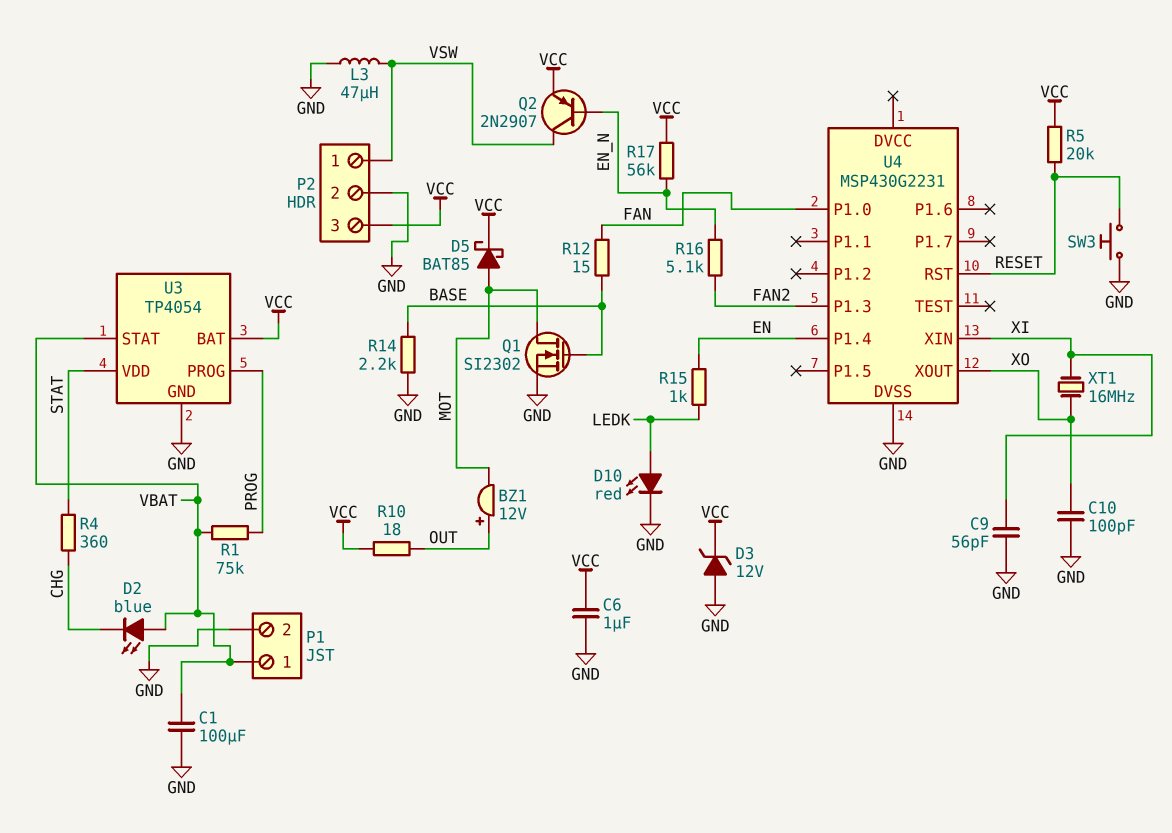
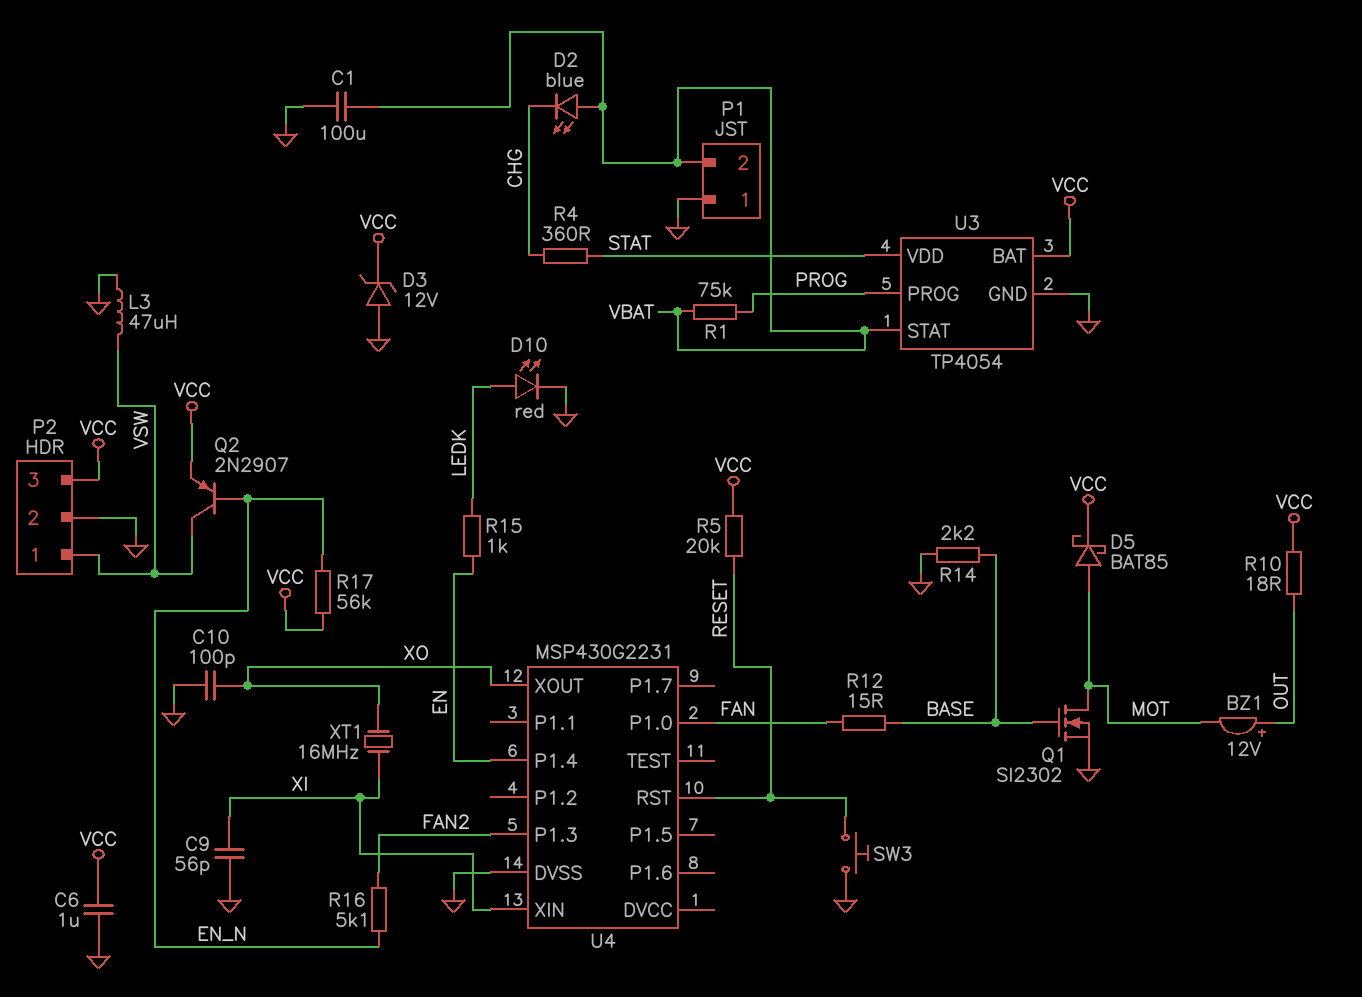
P1 pin 1: VBAT -> GND
P1 pin 2: GND -> VBAT

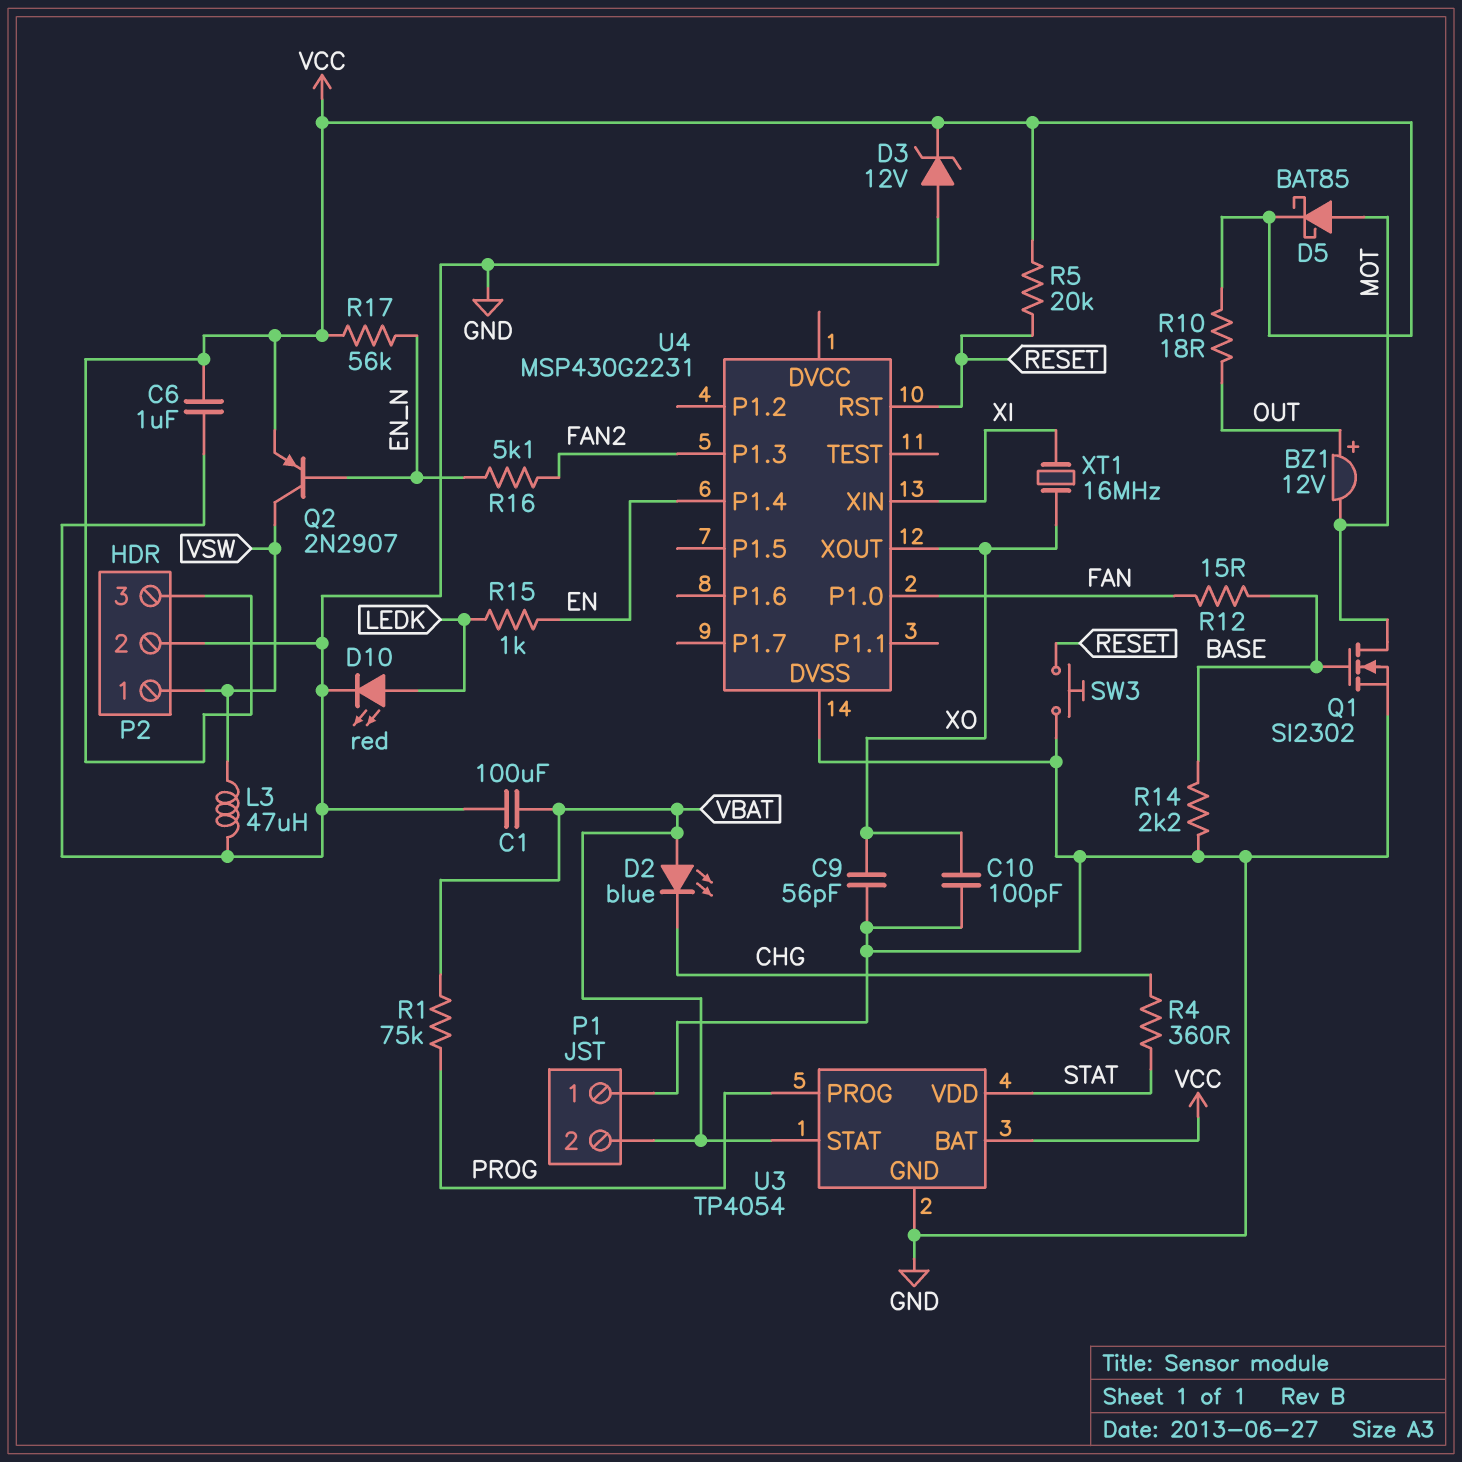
C9: 56pF (GND, XI) -> 56pF (GND, XO)

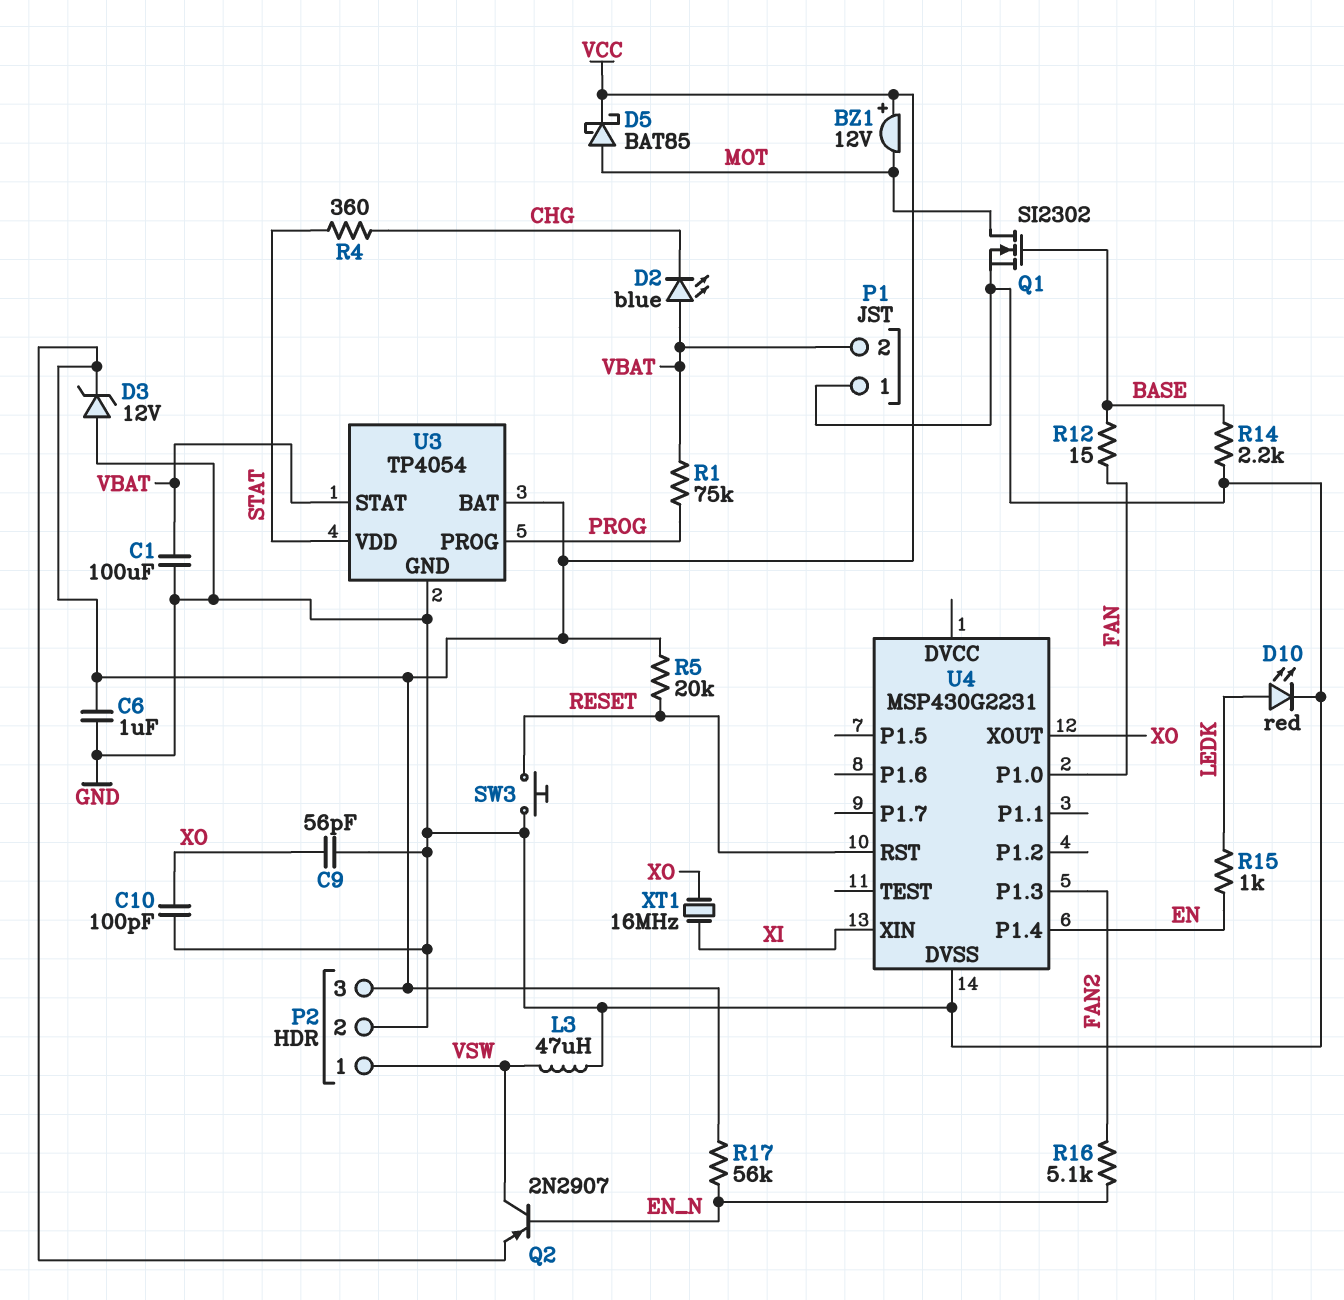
BZ1: buzzer 12V (plus OUT, minus MOT) -> buzzer 12V (plus VCC, minus MOT)
R10: 18 (OUT, VCC) -> none

